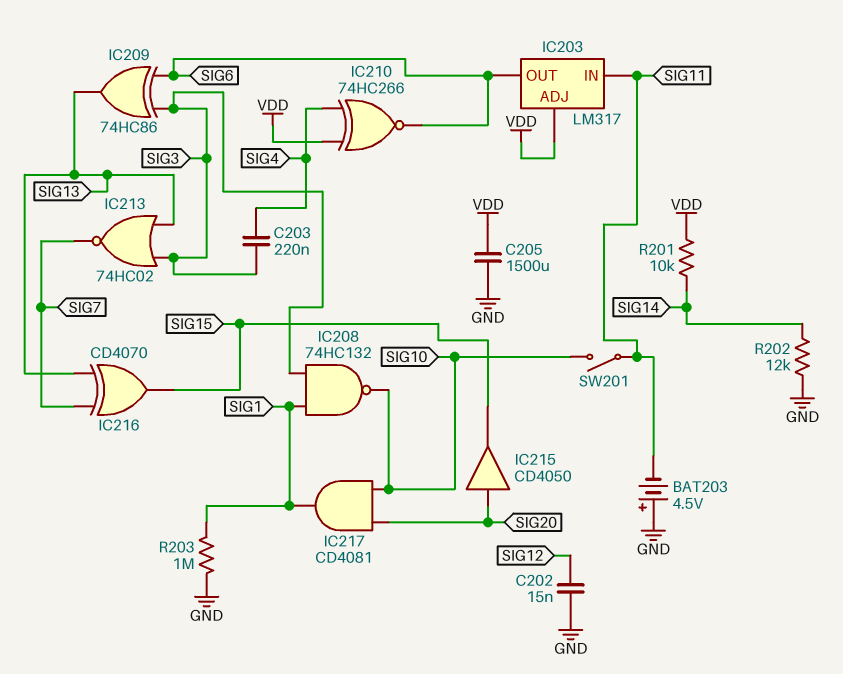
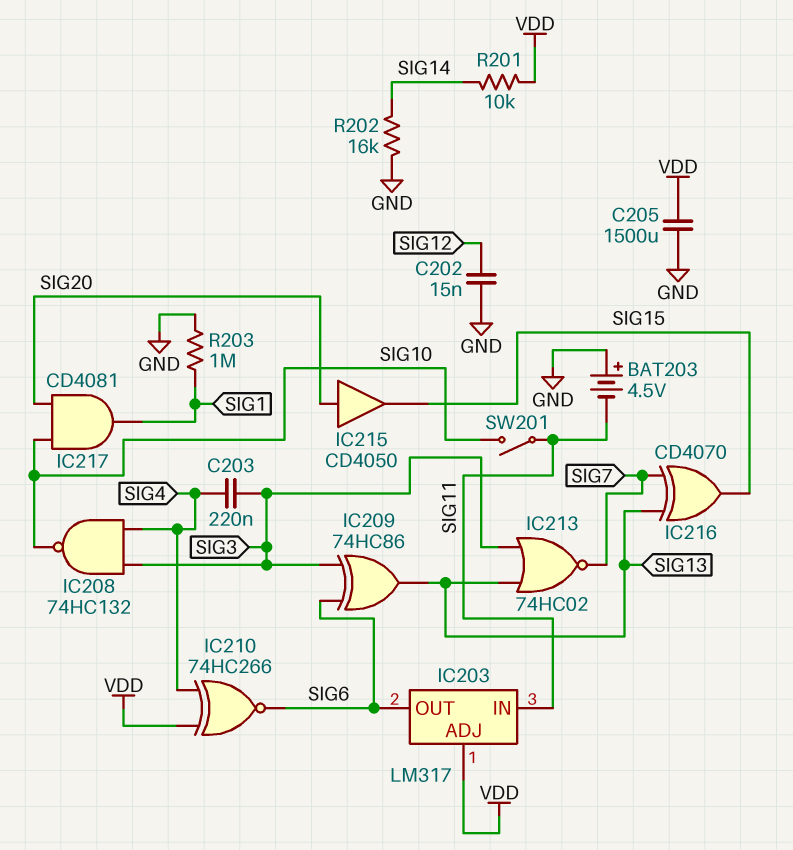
IC208: NAND 74HC132 (in SIG1, in SIG3, out SIG10) -> NAND 74HC132 (in SIG3, in SIG4, out SIG10)
R202: 12k (GND, SIG14) -> 16k (GND, SIG14)

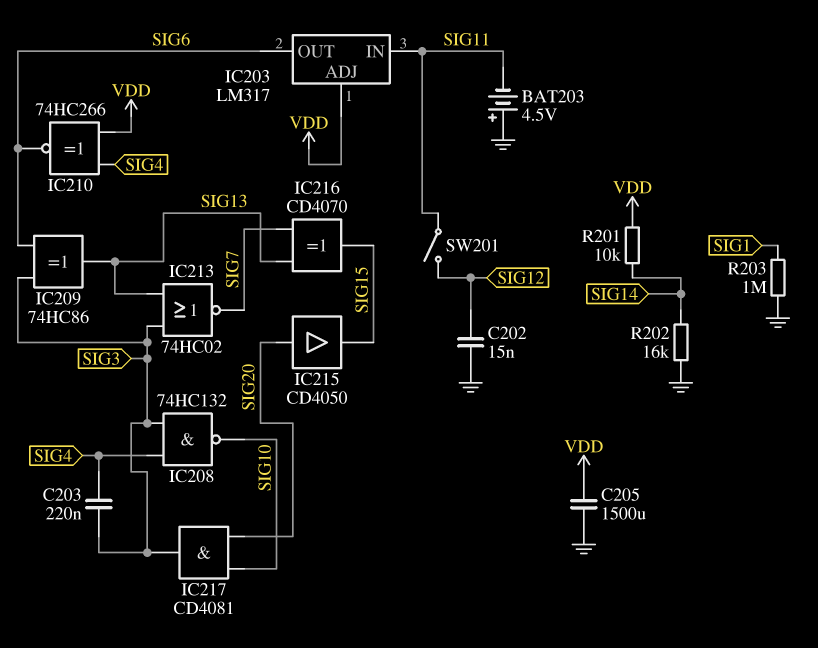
IC217: AND CD4081 (in SIG10, in SIG20, out SIG1) -> AND CD4081 (in SIG10, in SIG20, out SIG3)
SW201: switch (SIG10, SIG11) -> switch (SIG11, SIG12)

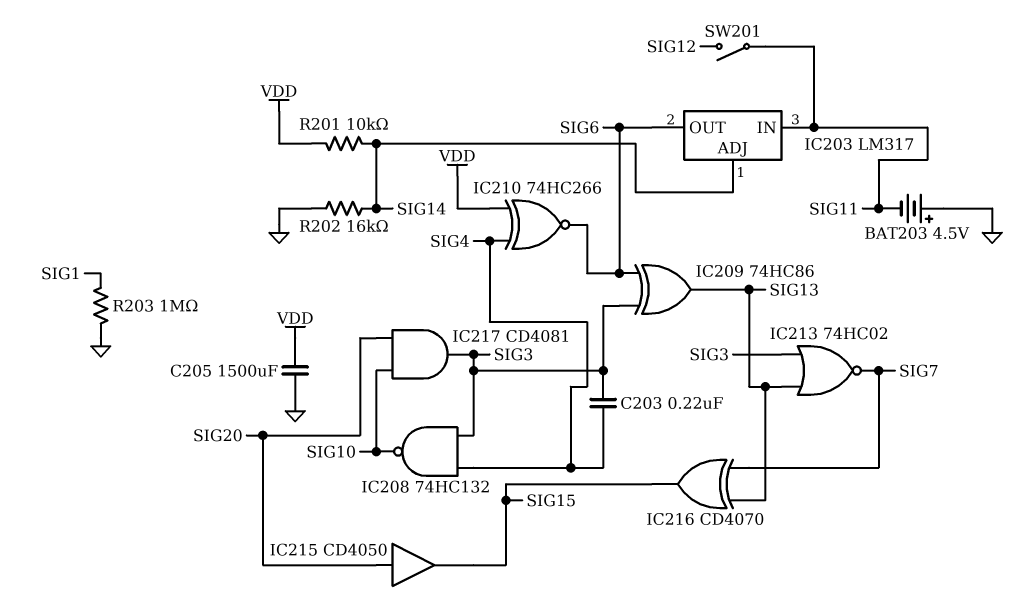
C202: 15nF (GND, SIG12) -> none
IC203 pin ADJ: VDD -> SIG14

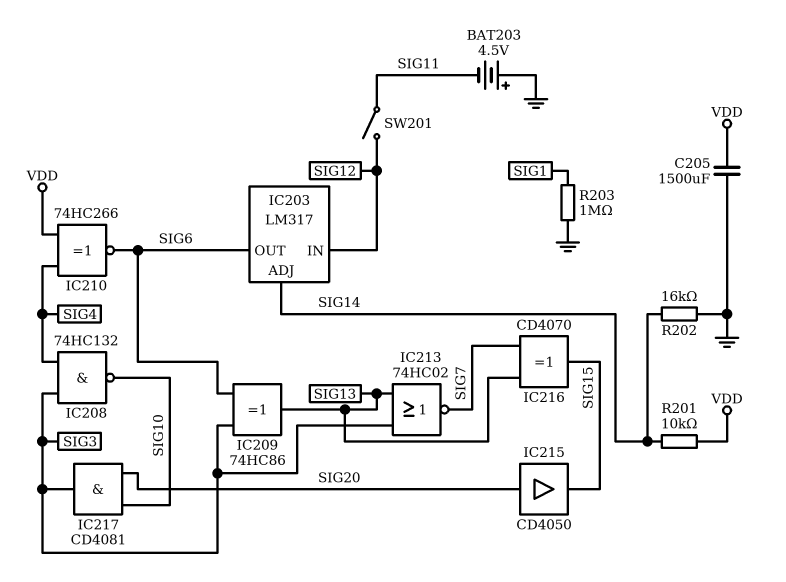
C203: 220nF (SIG3, SIG4) -> none
IC203 pin IN: SIG11 -> SIG12

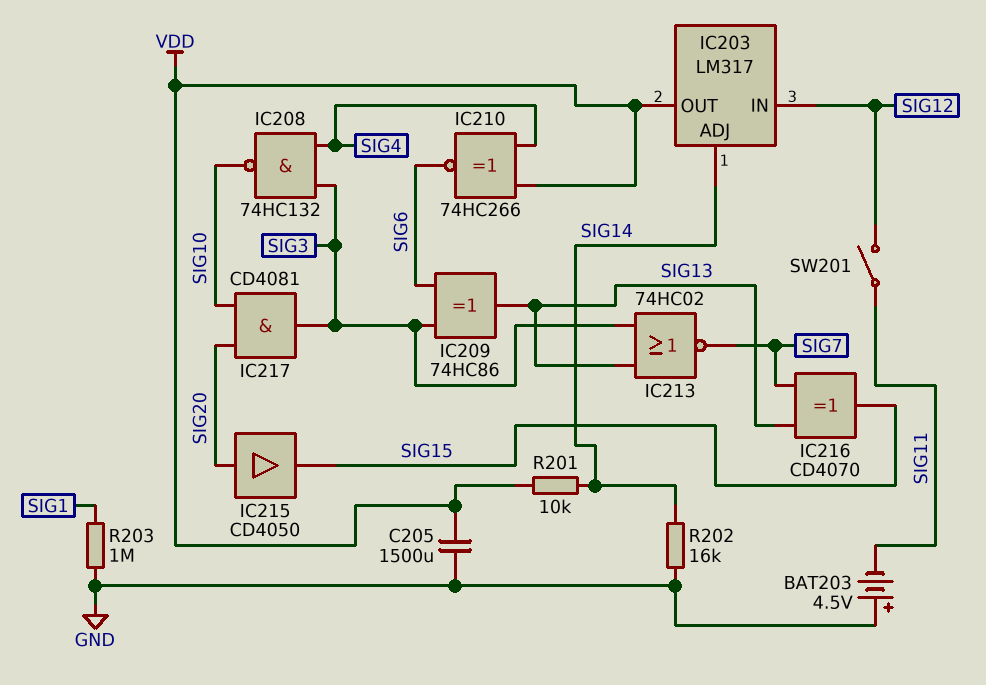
IC203 pin OUT: SIG6 -> VDD

